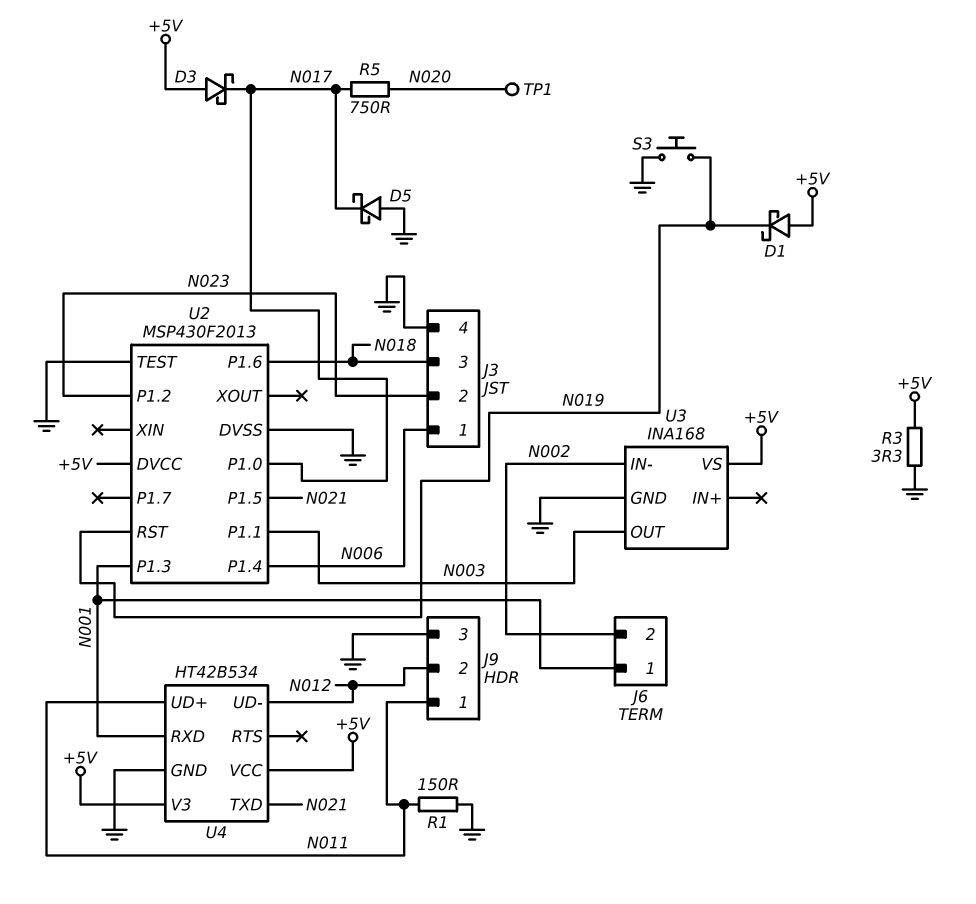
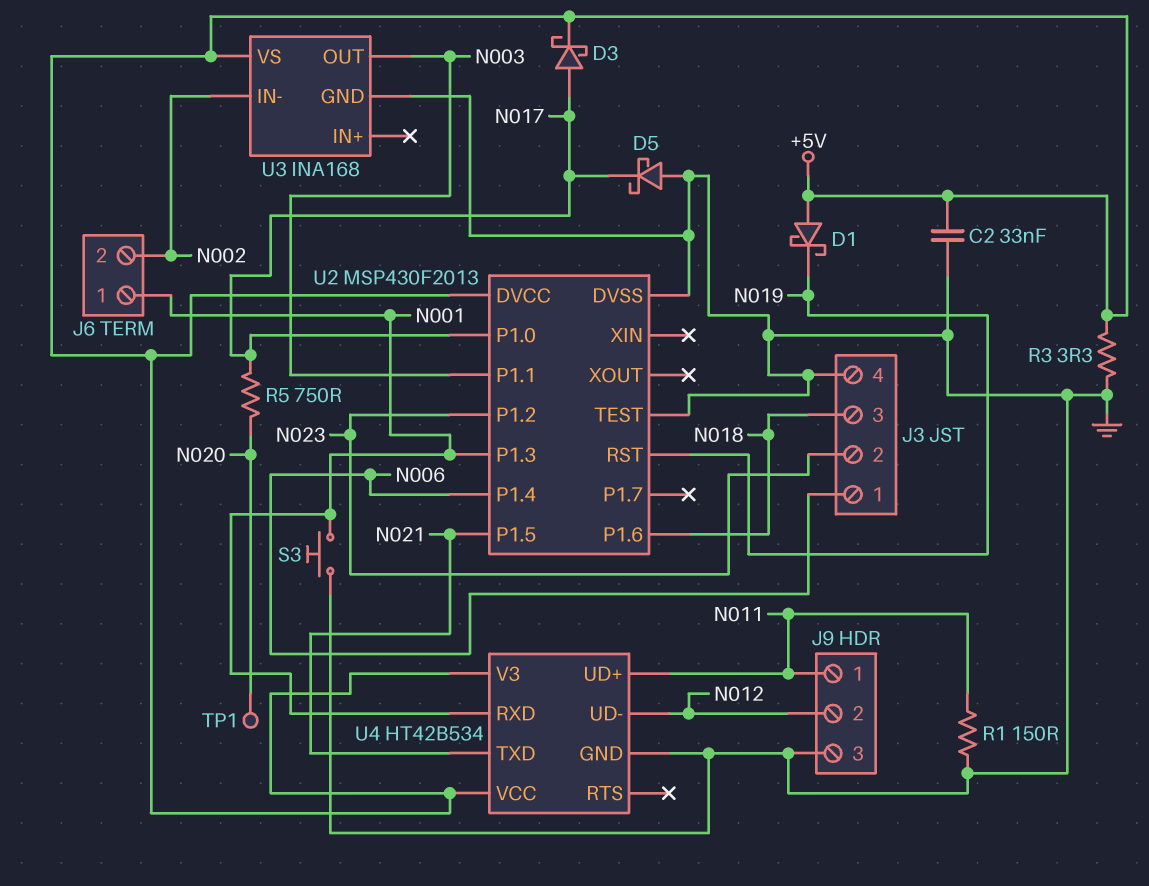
C2: none -> 33nF (+5V, GND)
D3: schottky (A +5V, K N017) -> schottky (A N017, K +5V)
S3: button (GND, N019) -> button (GND, N001)

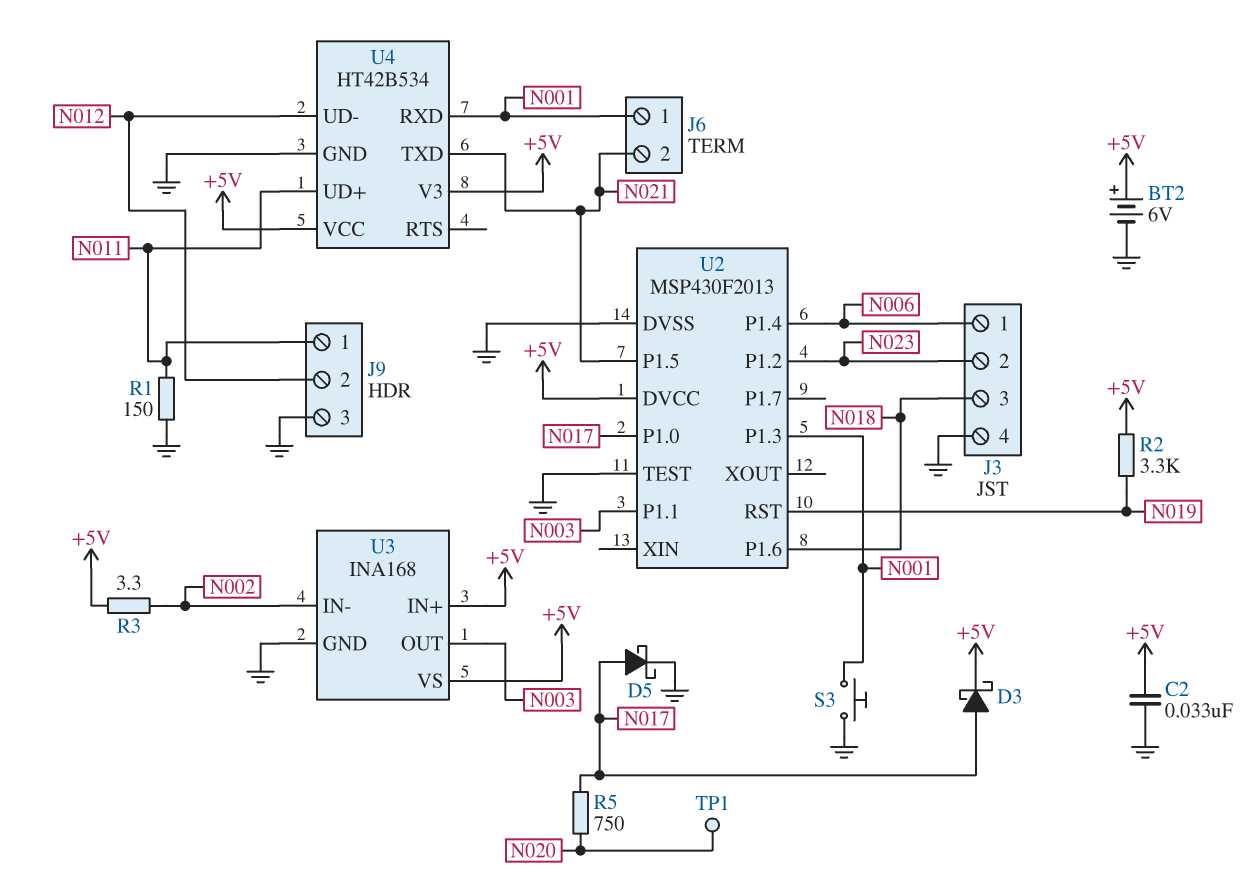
BT2: none -> 6V (plus +5V, minus GND)
D1: schottky (A +5V, K N019) -> none
D5: schottky (A GND, K N017) -> schottky (A N017, K GND)
J6 pin 2: N002 -> N021
R2: none -> 3.3k (+5V, N019)
R3: 3.3 (+5V, GND) -> 3.3 (+5V, N002)
U3 pin IN+: none -> +5V

